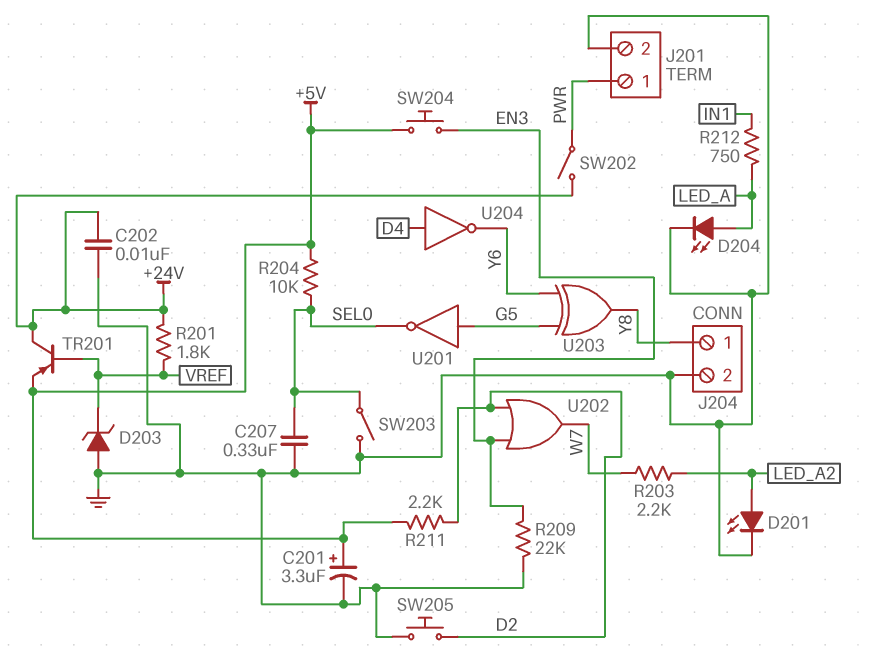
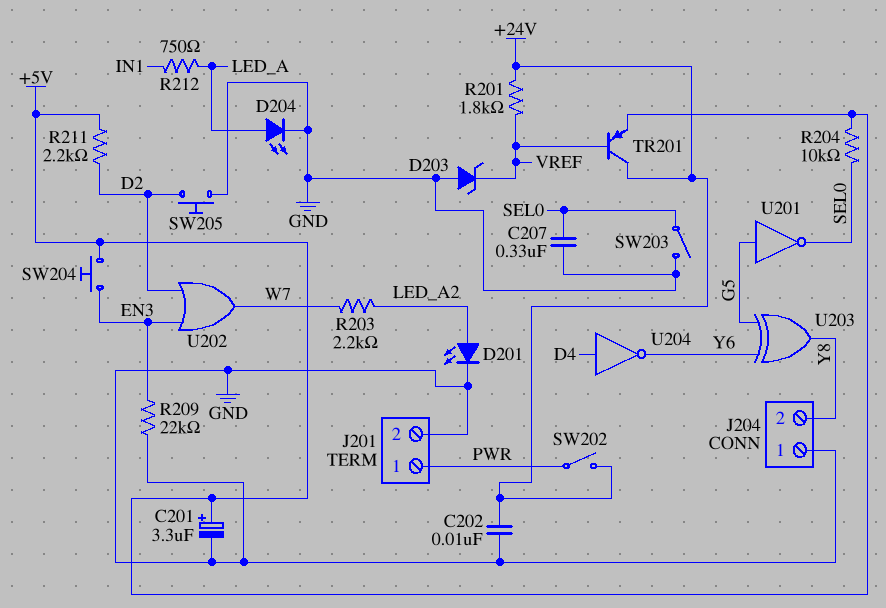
J204 pin 1: Y8 -> GND
J204 pin 2: GND -> Y8

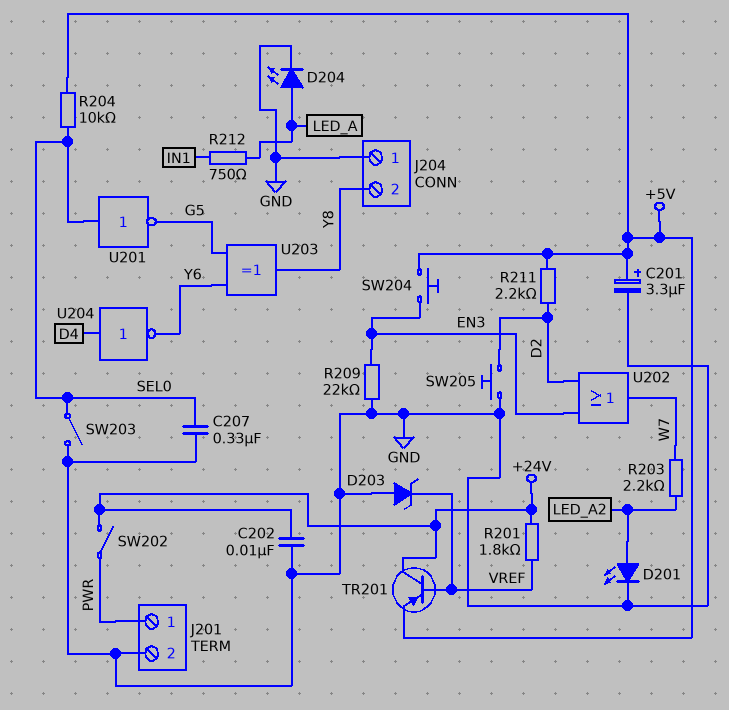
U201: NOT (in G5, out SEL0) -> NOT (in SEL0, out G5)

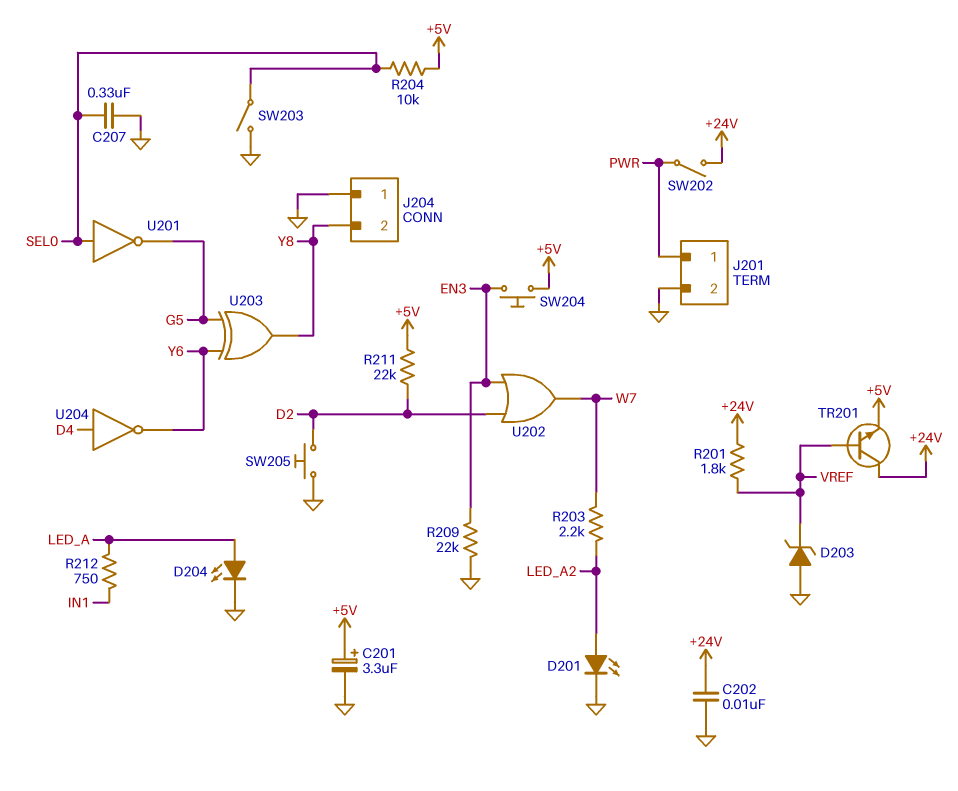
R211: 2.2k (+5V, D2) -> 22k (+5V, D2)
TR201: PNP (B VREF, C +24V, E +5V) -> NPN (B VREF, C +24V, E +5V)

